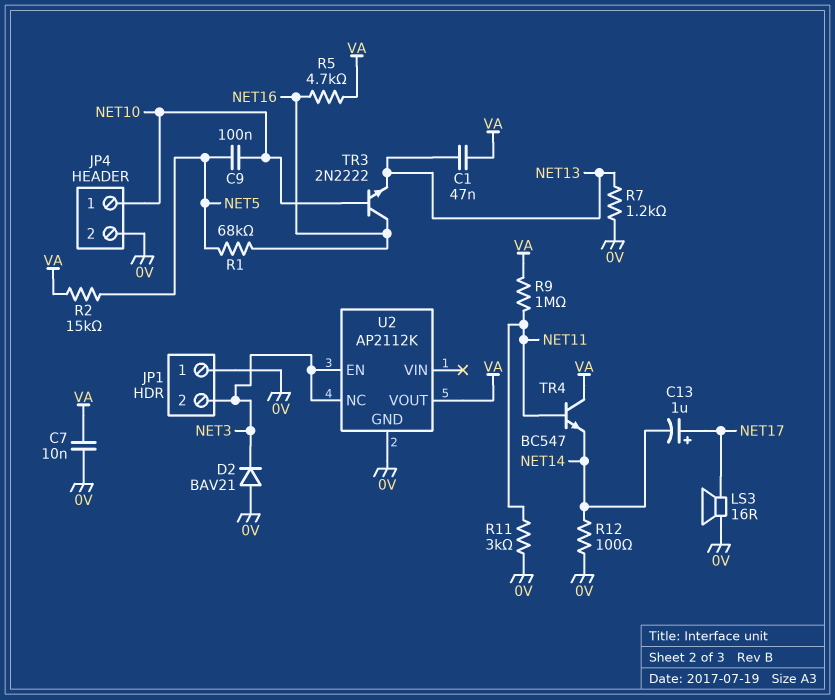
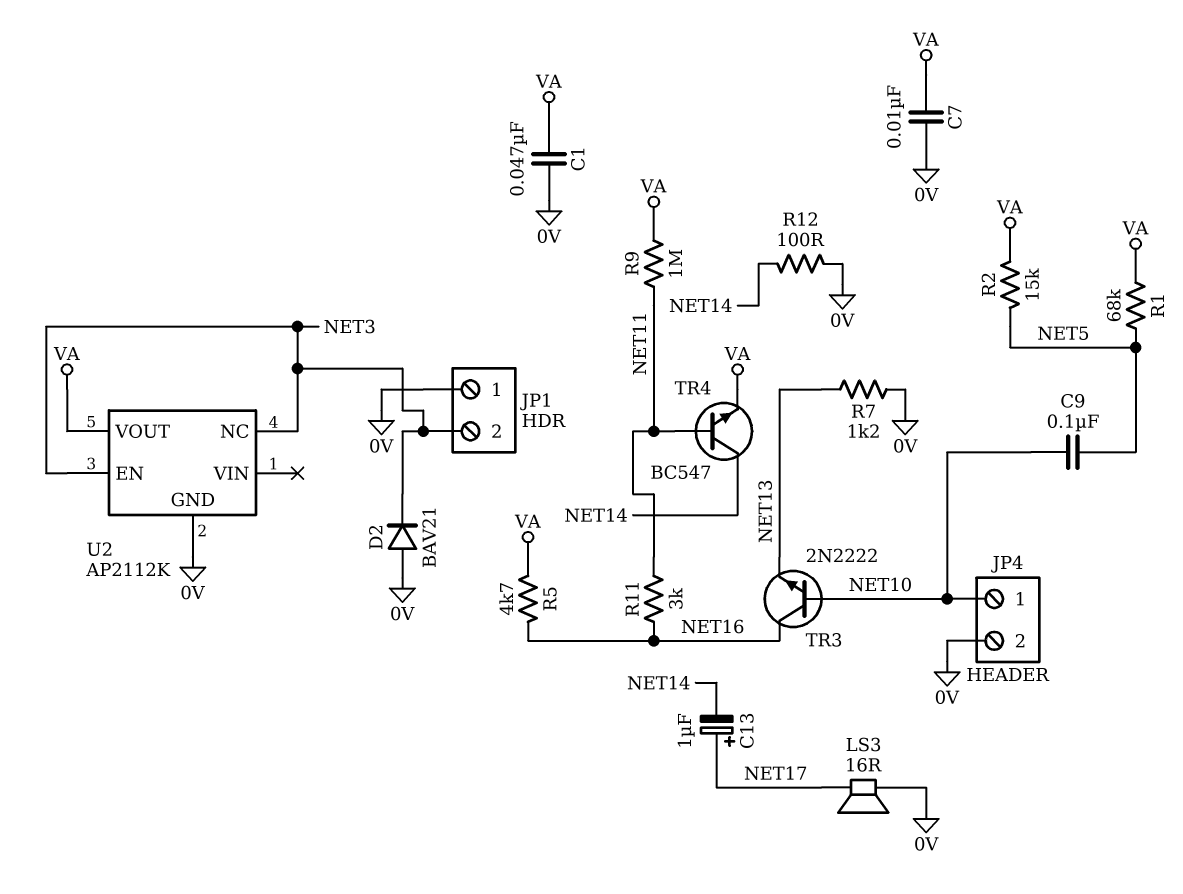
C1: 47nF (NET13, VA) -> 47nF (0V, VA)
R1: 68k (NET5, NET16) -> 68k (NET5, VA)
R11: 3k (0V, NET11) -> 3k (NET11, NET16)
TR4: NPN BC547 (B NET11, C VA, E NET14) -> NPN BC547 (B NET11, C NET14, E VA)

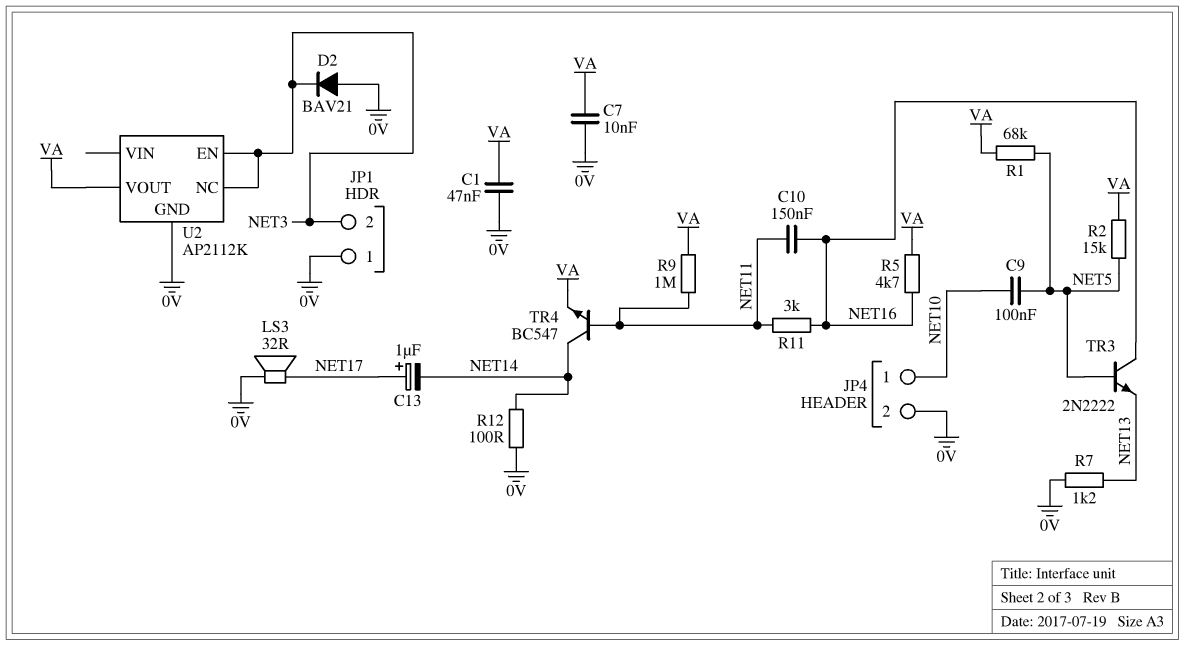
C10: none -> 150nF (NET11, NET16)
LS3: speaker 16R (0V, NET17) -> speaker 32R (0V, NET17)
TR3: NPN 2N2222 (B NET10, C NET16, E NET13) -> NPN 2N2222 (B NET5, C NET16, E NET13)

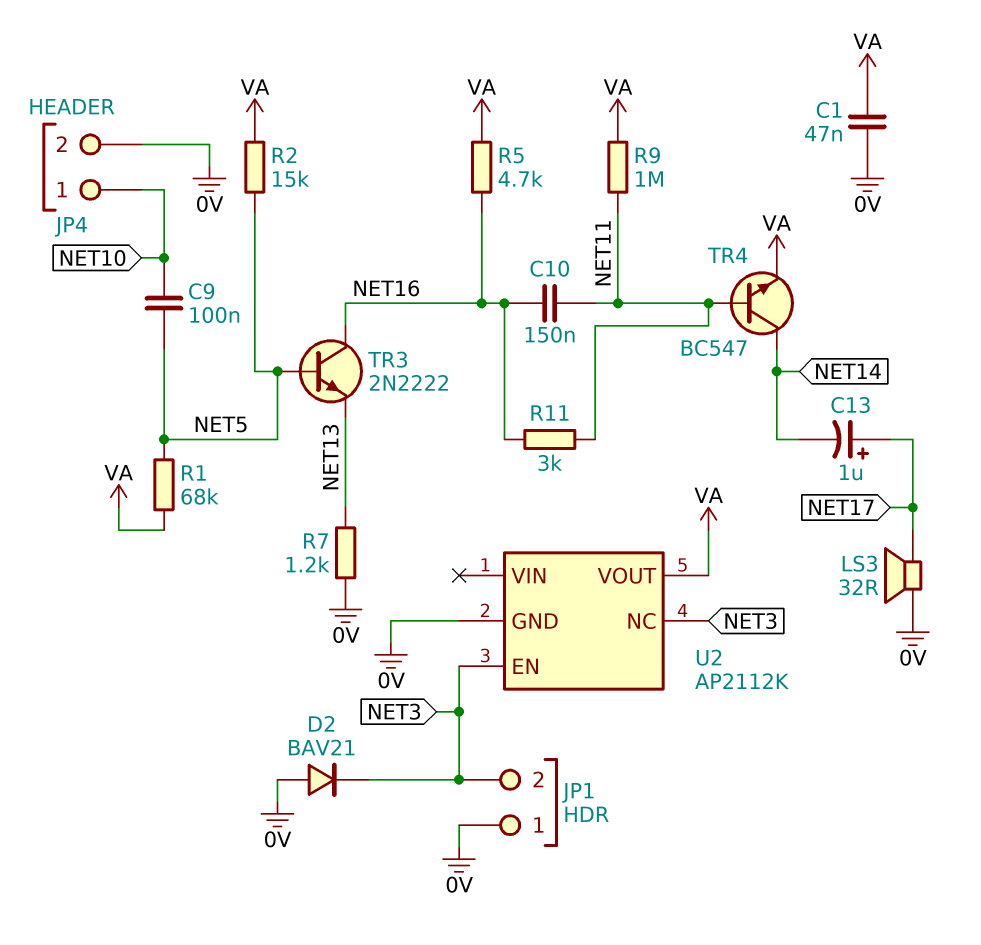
C7: 10nF (0V, VA) -> none
R12: 100 (0V, NET14) -> none

